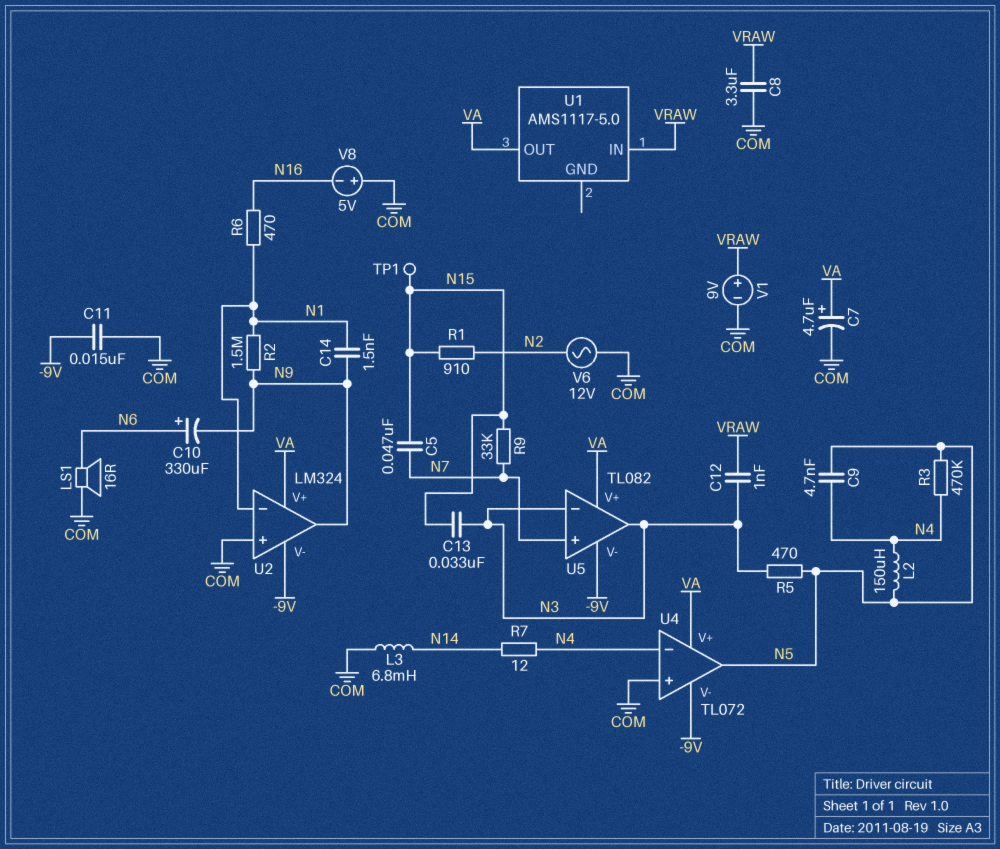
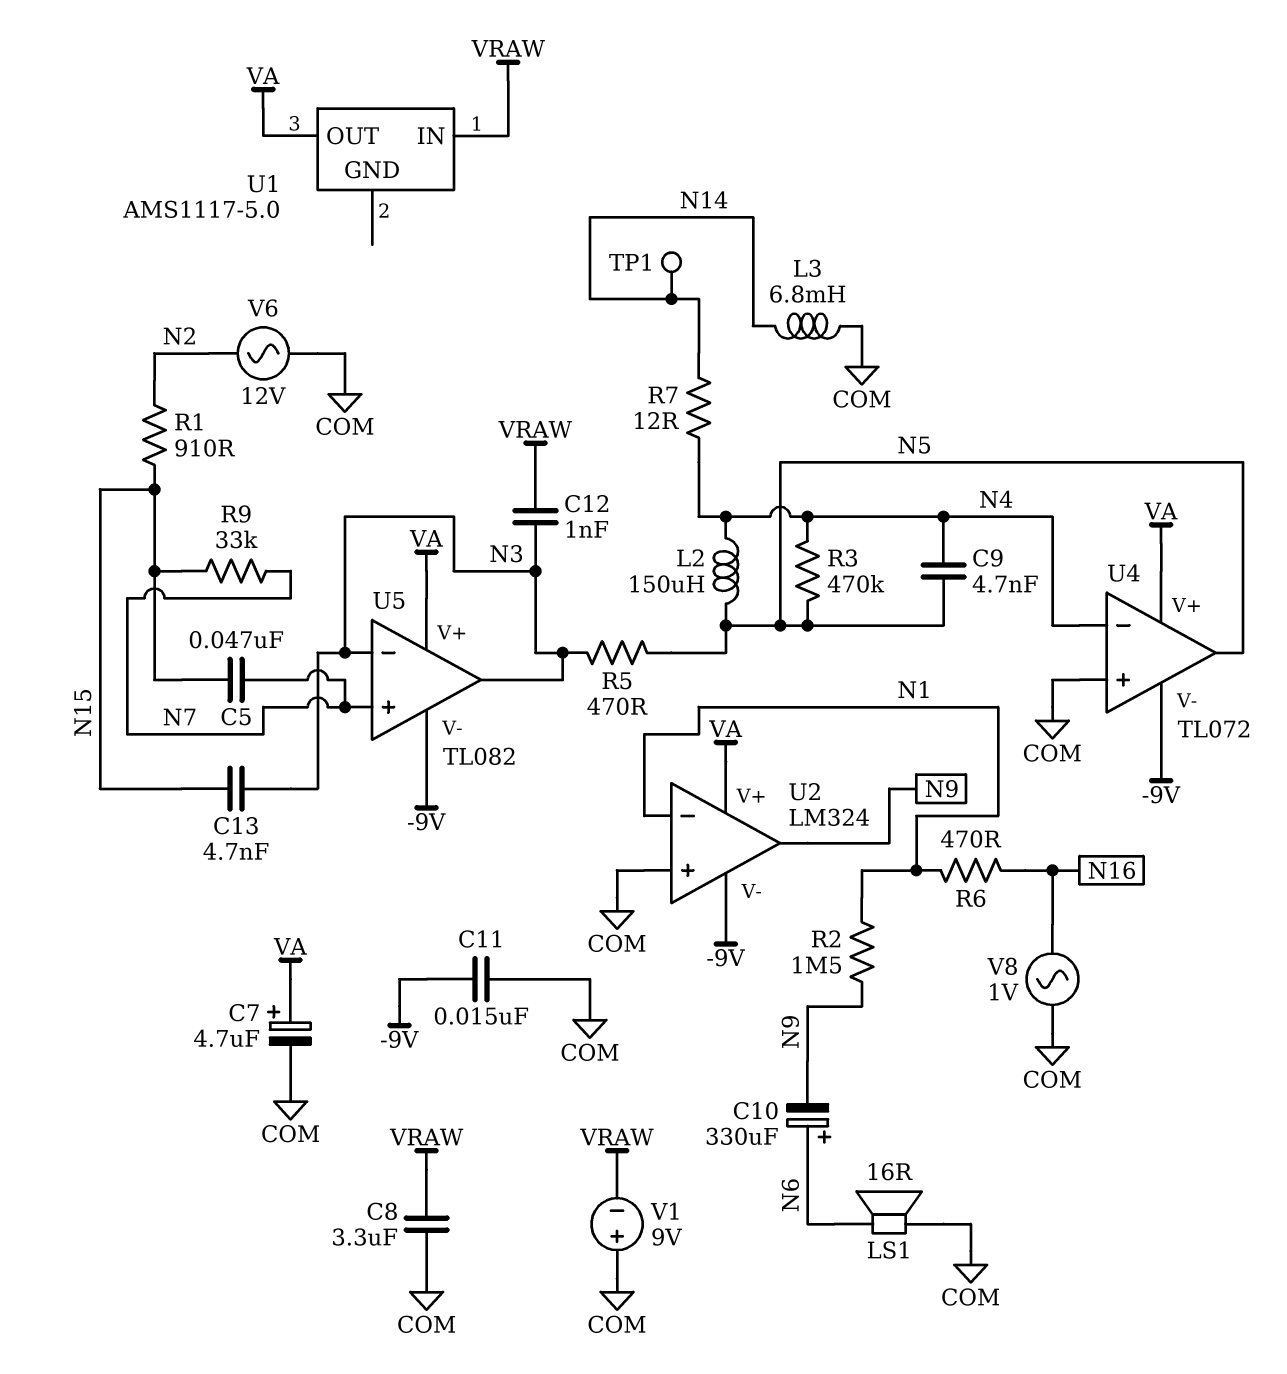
C13: 33nF (N3, N15) -> 4.7nF (N3, N15)
C14: 1.5nF (N1, N9) -> none
TP1: test point (N15) -> test point (N14)
V1: 9V (plus VRAW, minus COM) -> 9V (plus COM, minus VRAW)
V8: 5V (plus COM, minus N16) -> AC 1V (COM, N16)

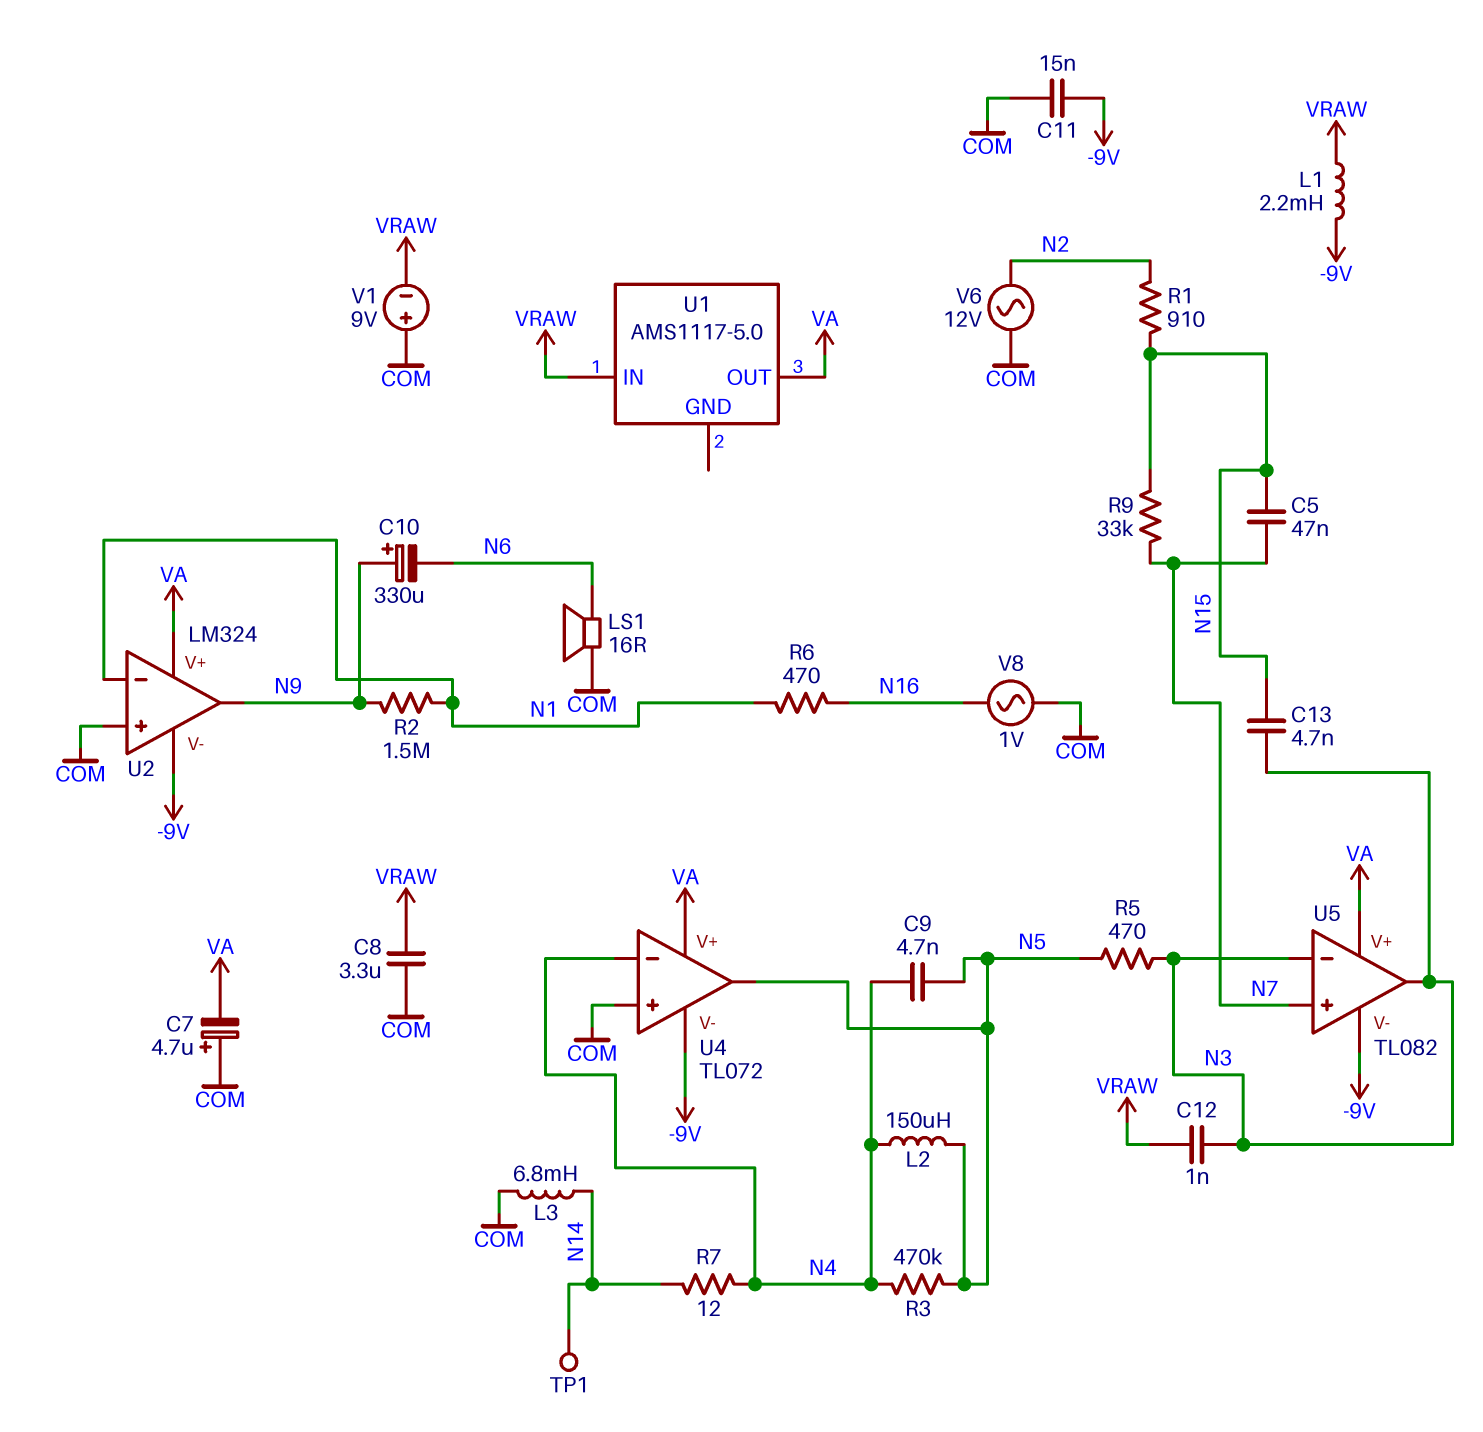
C7: 4.7uF (plus VA, minus COM) -> 4.7uF (plus COM, minus VA)
C10: 330uF (plus N6, minus N9) -> 330uF (plus N9, minus N6)
L1: none -> 2.2mH (-9V, VRAW)

